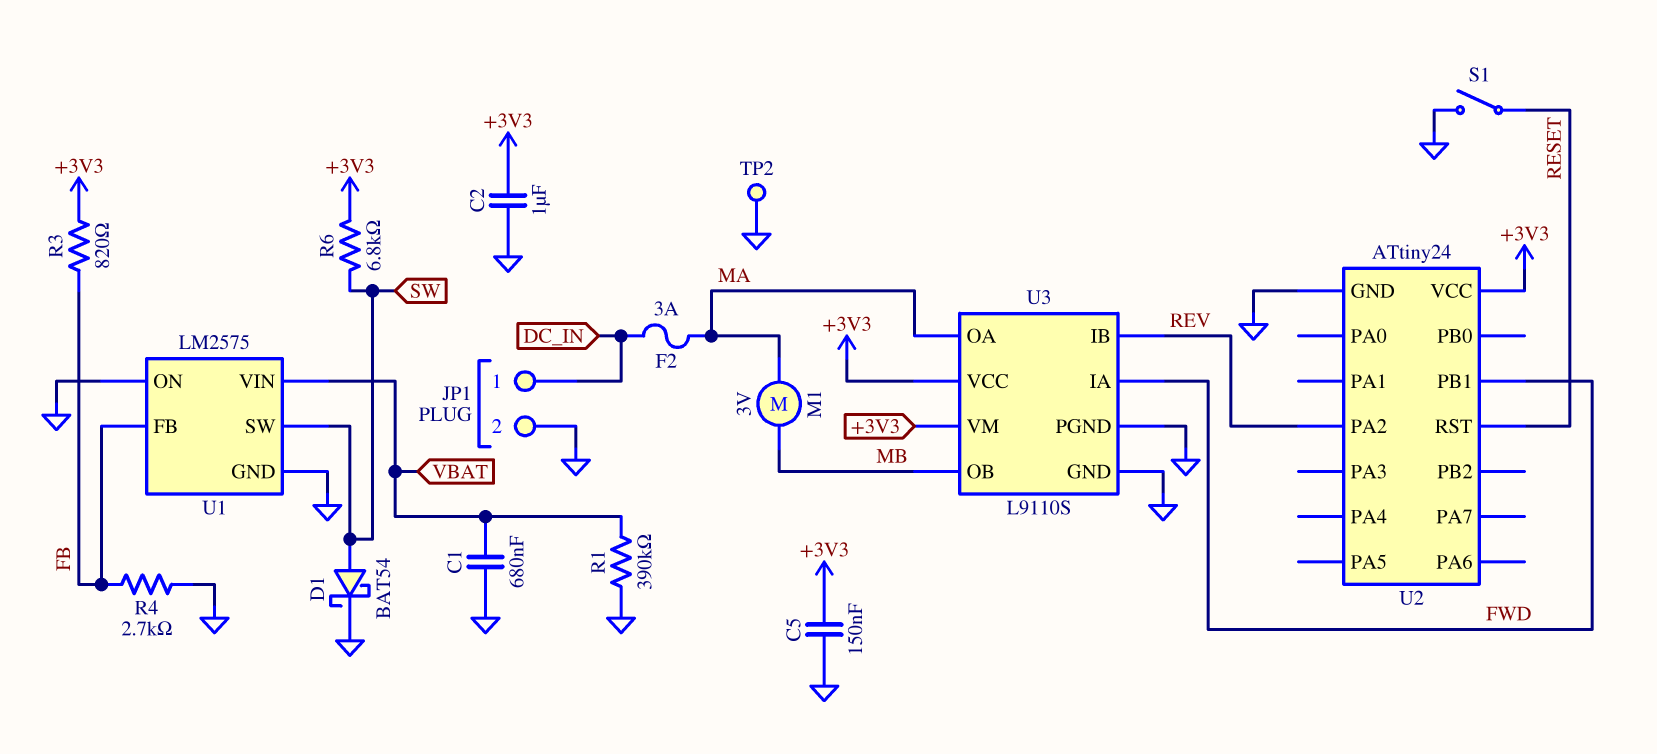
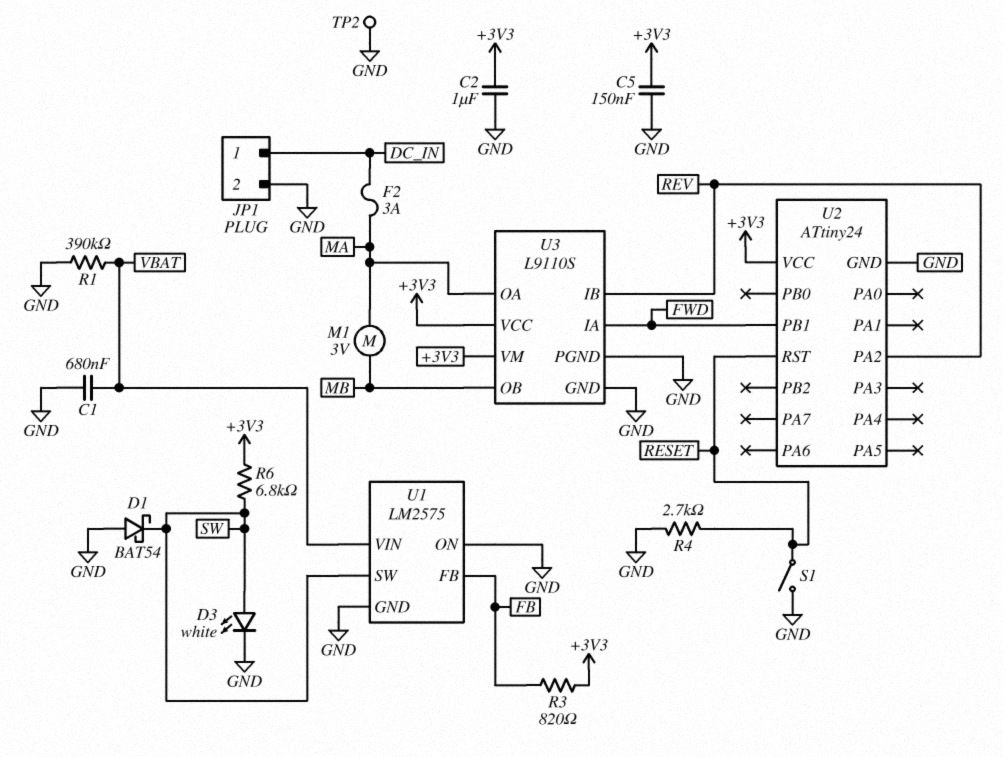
D1: schottky BAT54 (A SW, K GND) -> schottky BAT54 (A GND, K SW)
D3: none -> LED white (A SW, K GND)
R4: 2.7k (FB, GND) -> 2.7k (GND, RESET)

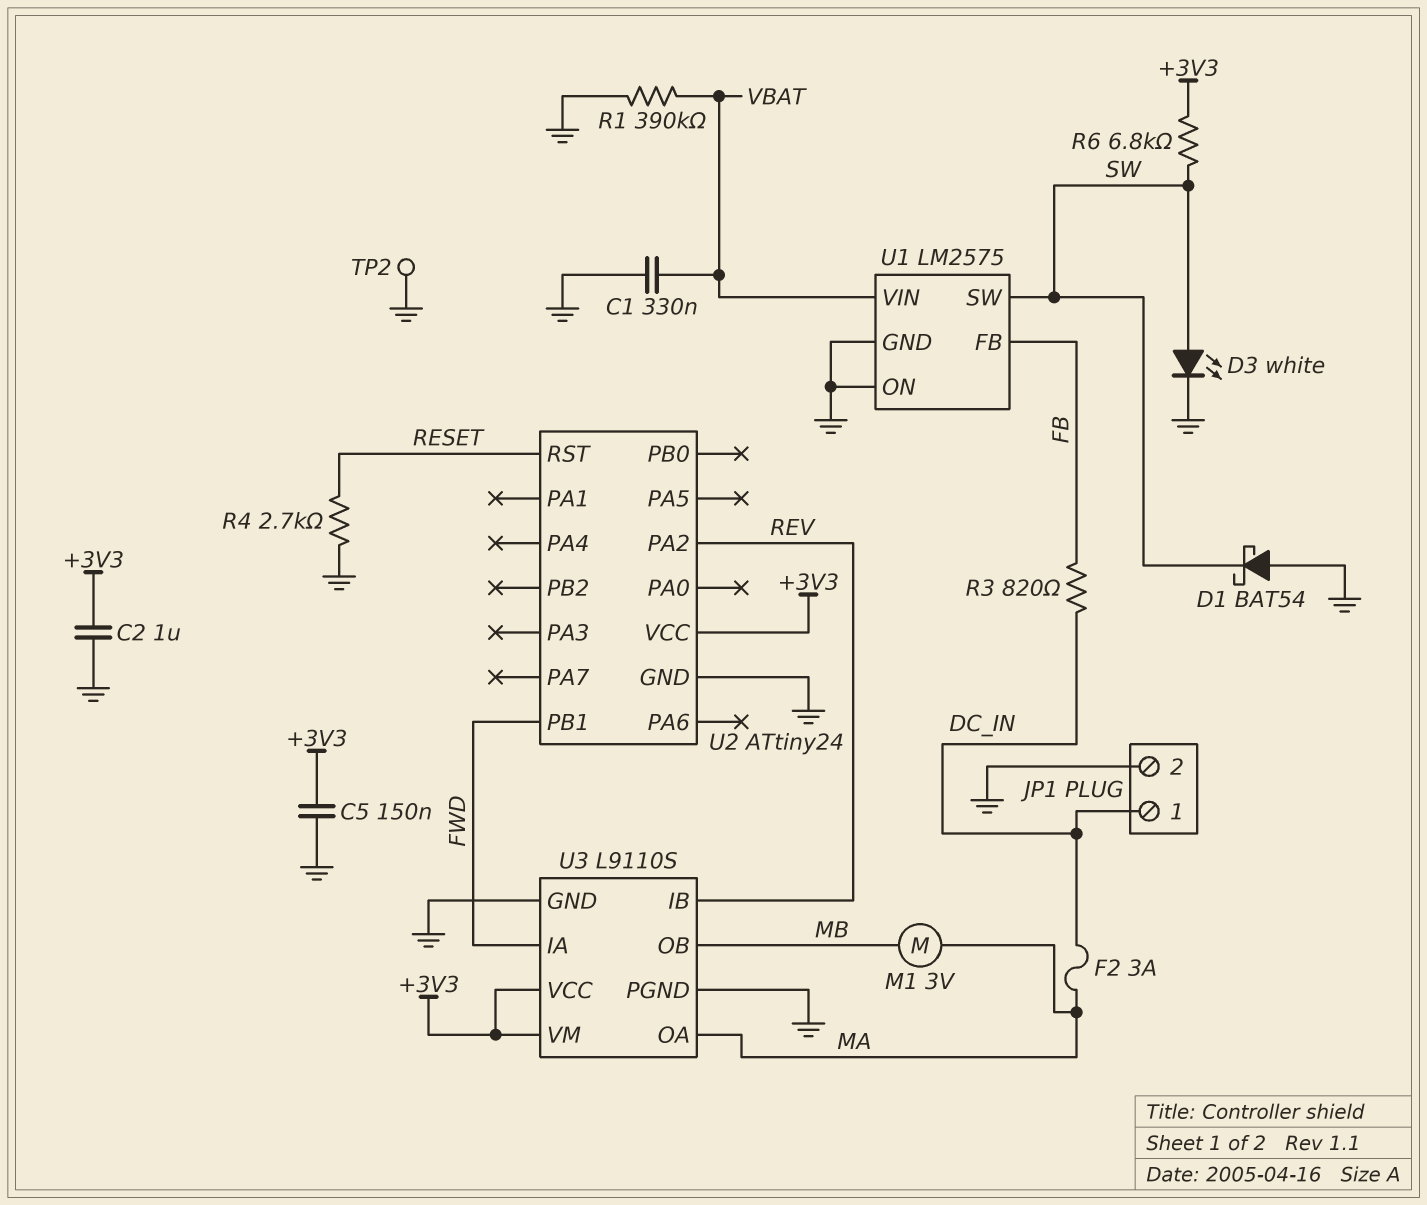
C1: 680nF (GND, VBAT) -> 330nF (GND, VBAT)
R3: 820 (+3V3, FB) -> 820 (DC_IN, FB)
S1: switch (GND, RESET) -> none

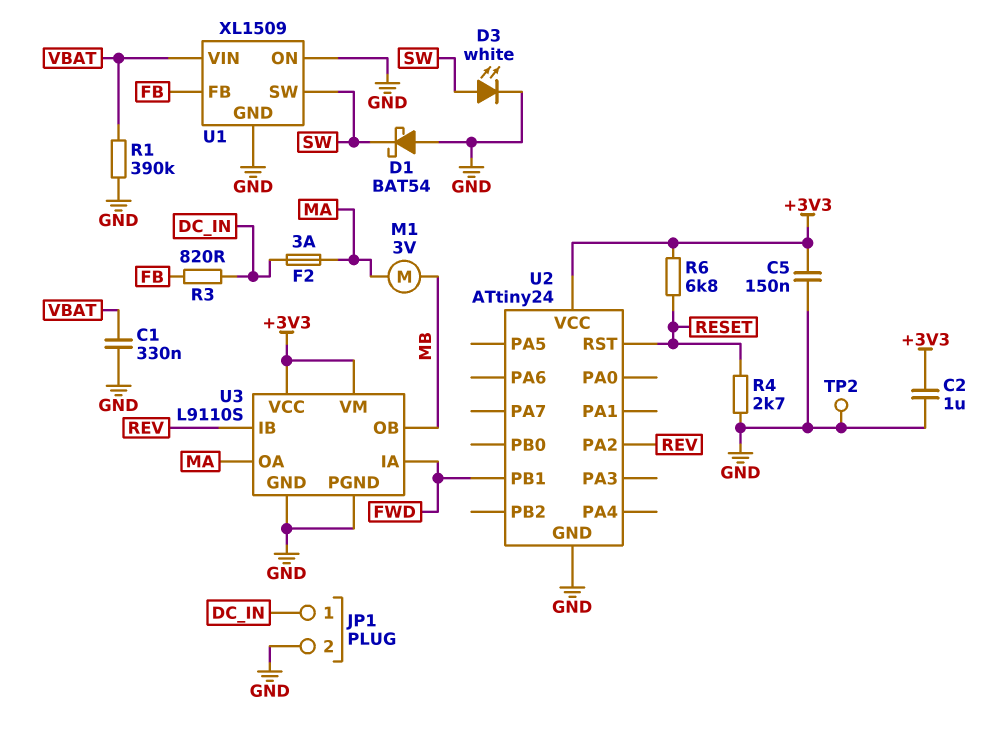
R6: 6.8k (+3V3, SW) -> 6.8k (+3V3, RESET)
U1: LM2575 -> XL1509

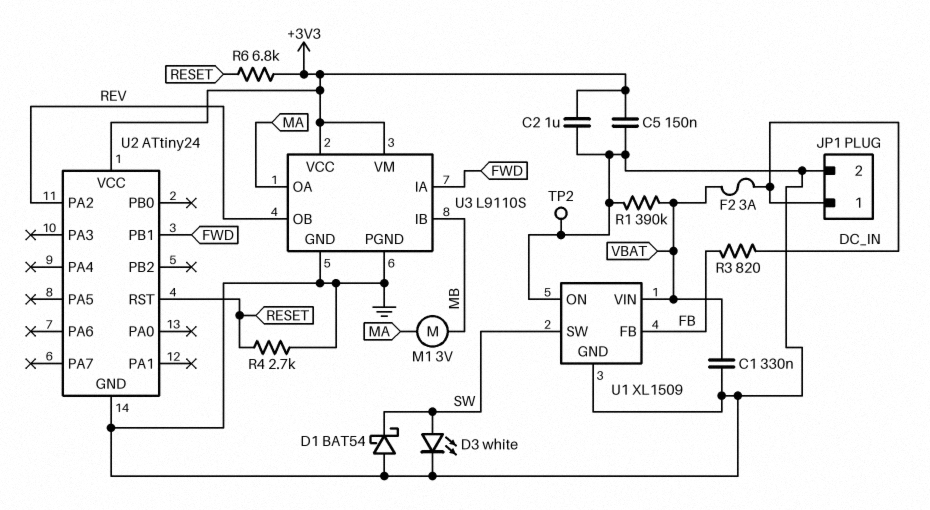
F2: 3A (DC_IN, MA) -> 3A (DC_IN, VBAT)
U3 pin IB: REV -> MB
U3 pin OB: MB -> REV

